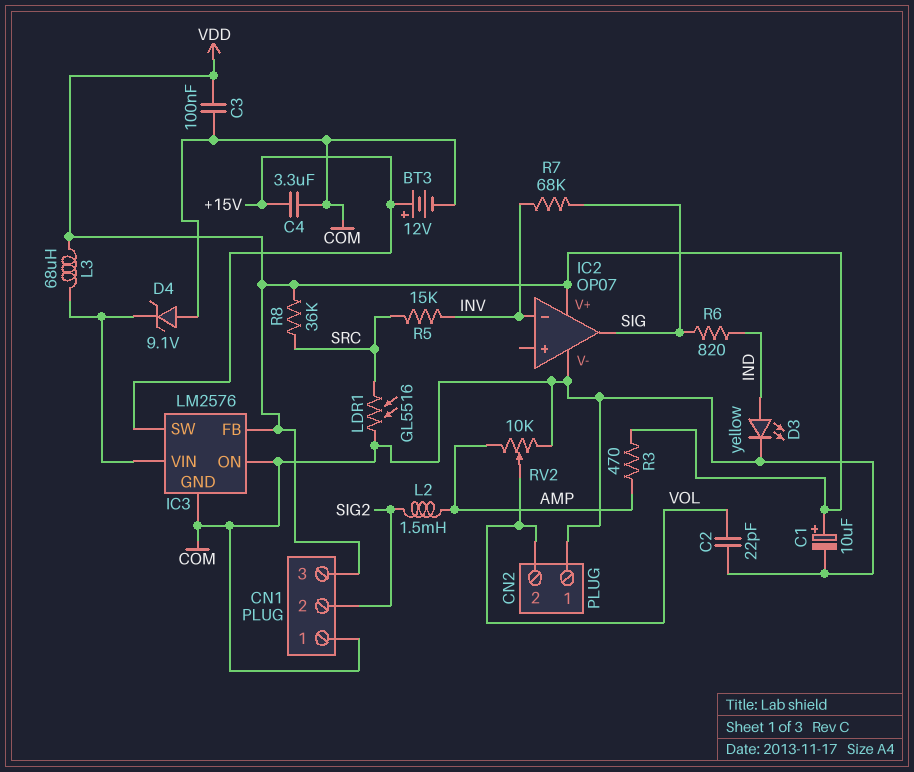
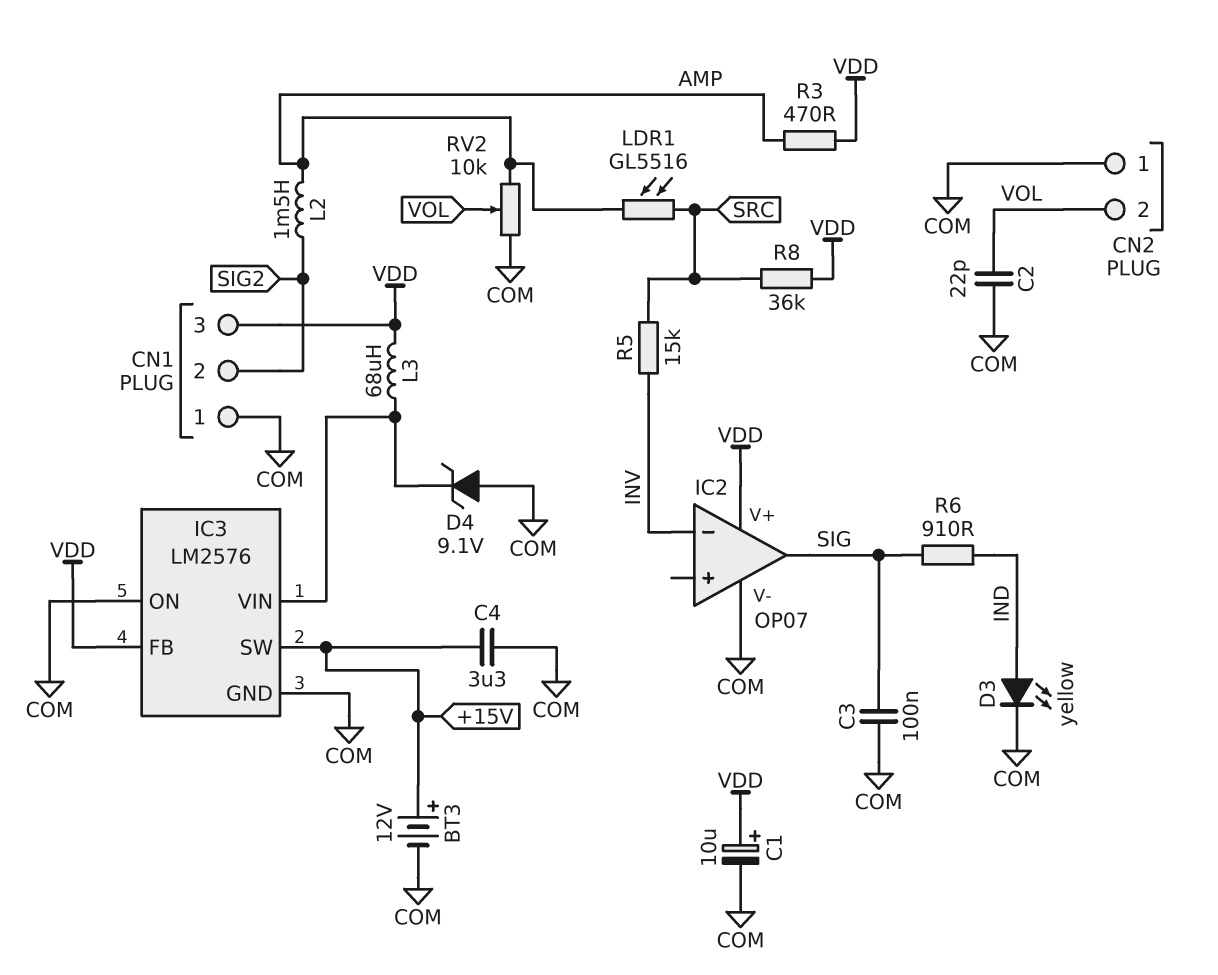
C3: 100nF (COM, VDD) -> 100nF (COM, SIG)
LDR1: GL5516 (COM, SRC) -> GL5516 (AMP, SRC)
R6: 820 (IND, SIG) -> 910 (IND, SIG)
R7: 68k (INV, SIG) -> none

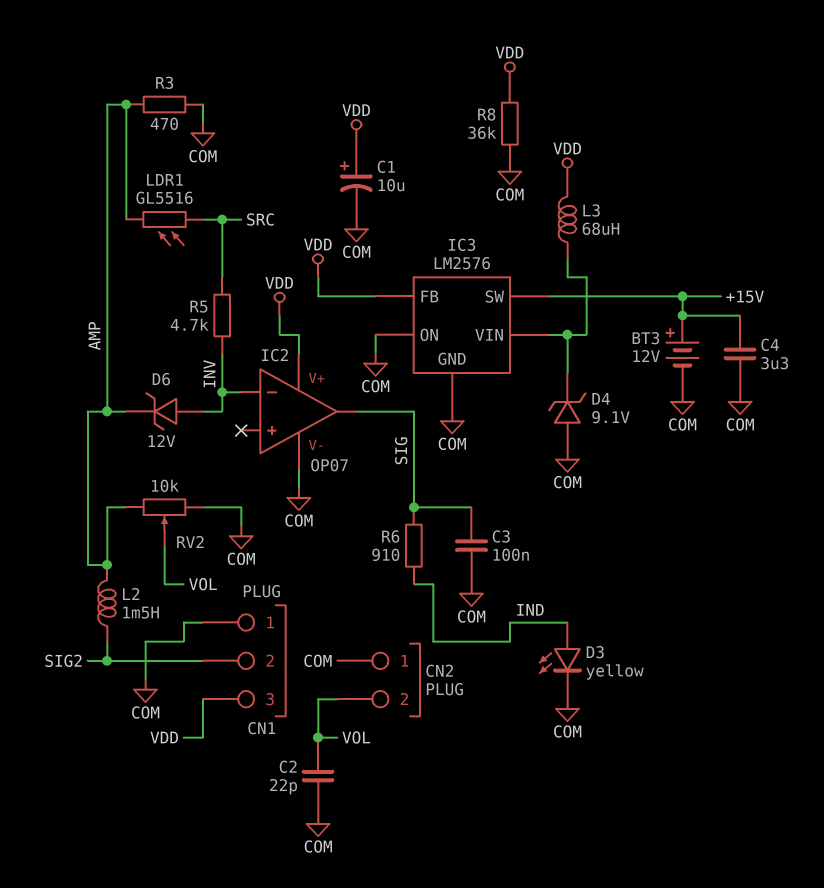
D6: none -> zener 12V (A INV, K AMP)
R3: 470 (AMP, VDD) -> 470 (AMP, COM)
R5: 15k (INV, SRC) -> 4.7k (INV, SRC)
R8: 36k (SRC, VDD) -> 36k (COM, VDD)

